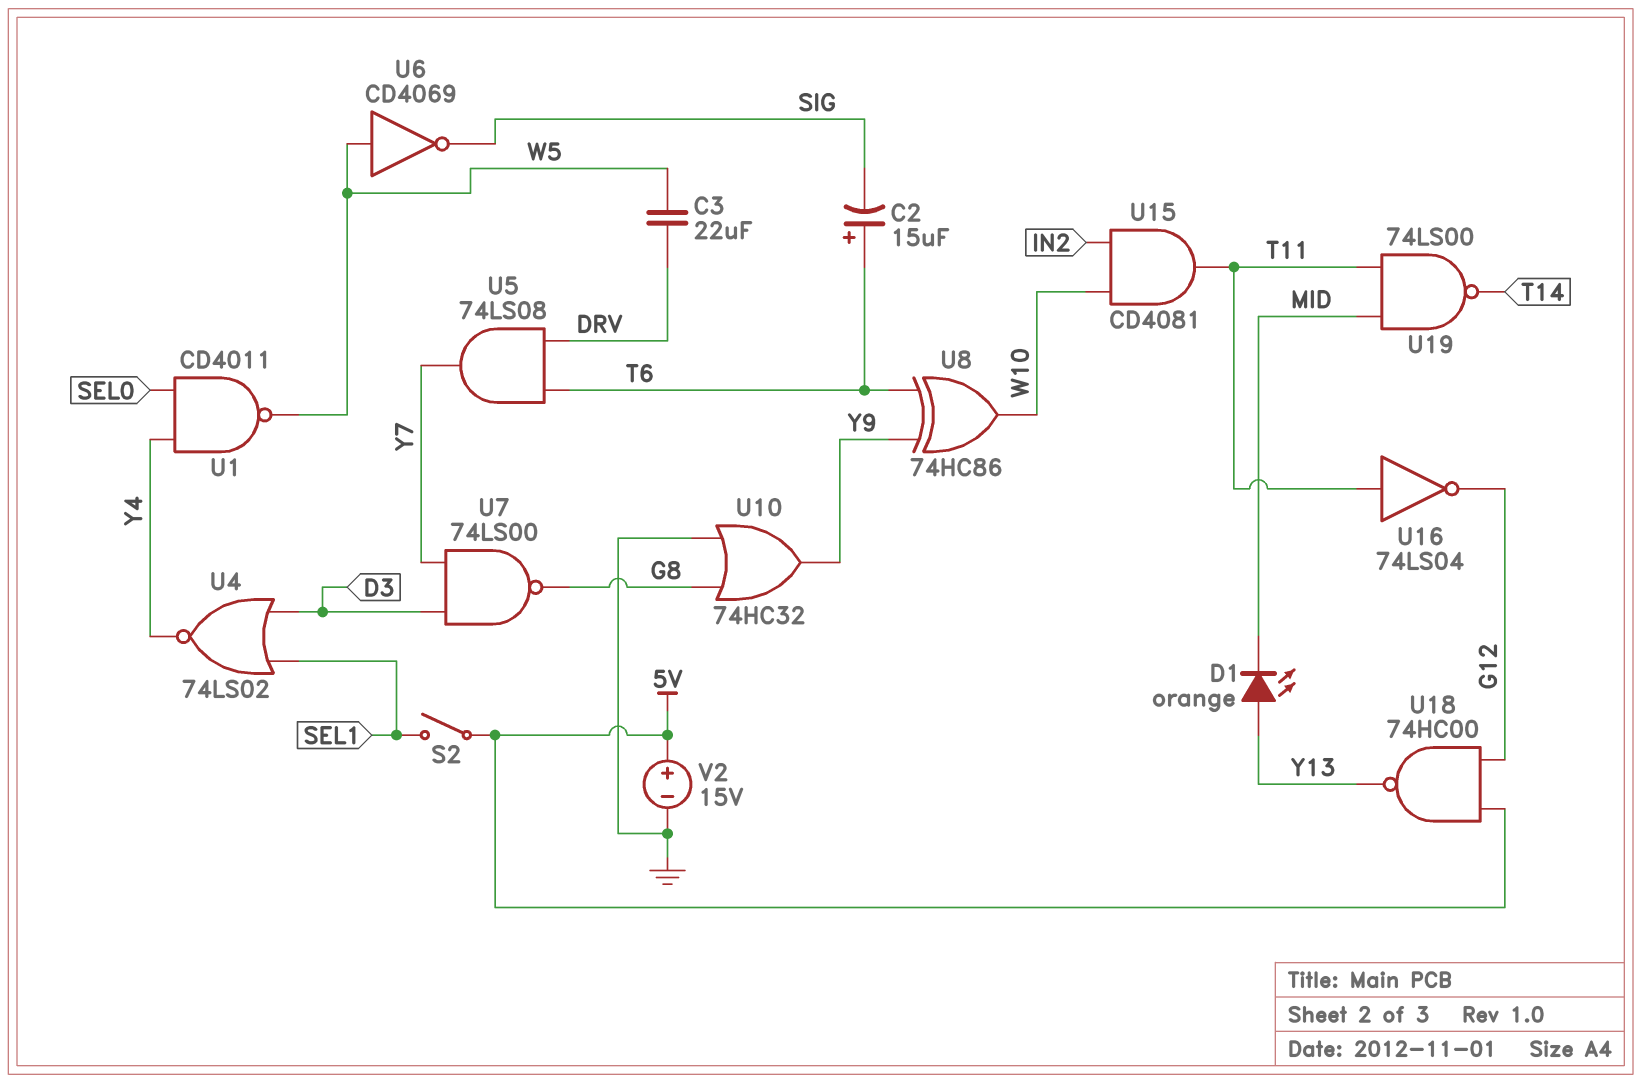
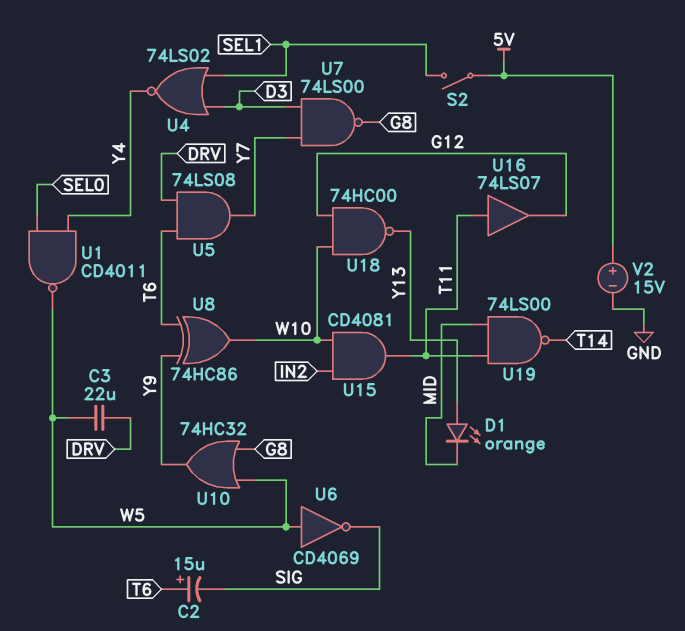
U10: OR 74HC32 (in G8, in GND, out Y9) -> OR 74HC32 (in G8, in W5, out Y9)
U16: NOT 74LS04 (in T11, out G12) -> buffer 74LS07 (in T11, out G12)
U18: NAND 74HC00 (in 5V, in G12, out Y13) -> NAND 74HC00 (in G12, in W10, out Y13)

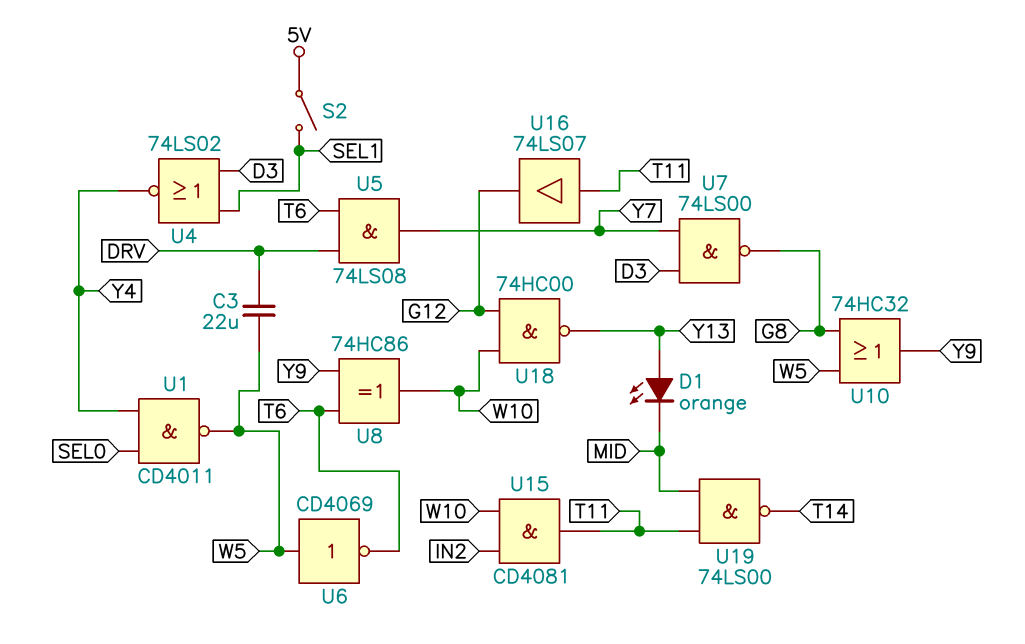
C2: 15uF (plus T6, minus SIG) -> none
U6: NOT CD4069 (in W5, out SIG) -> NOT CD4069 (in W5, out T6)
V2: 15V (plus 5V, minus GND) -> none

